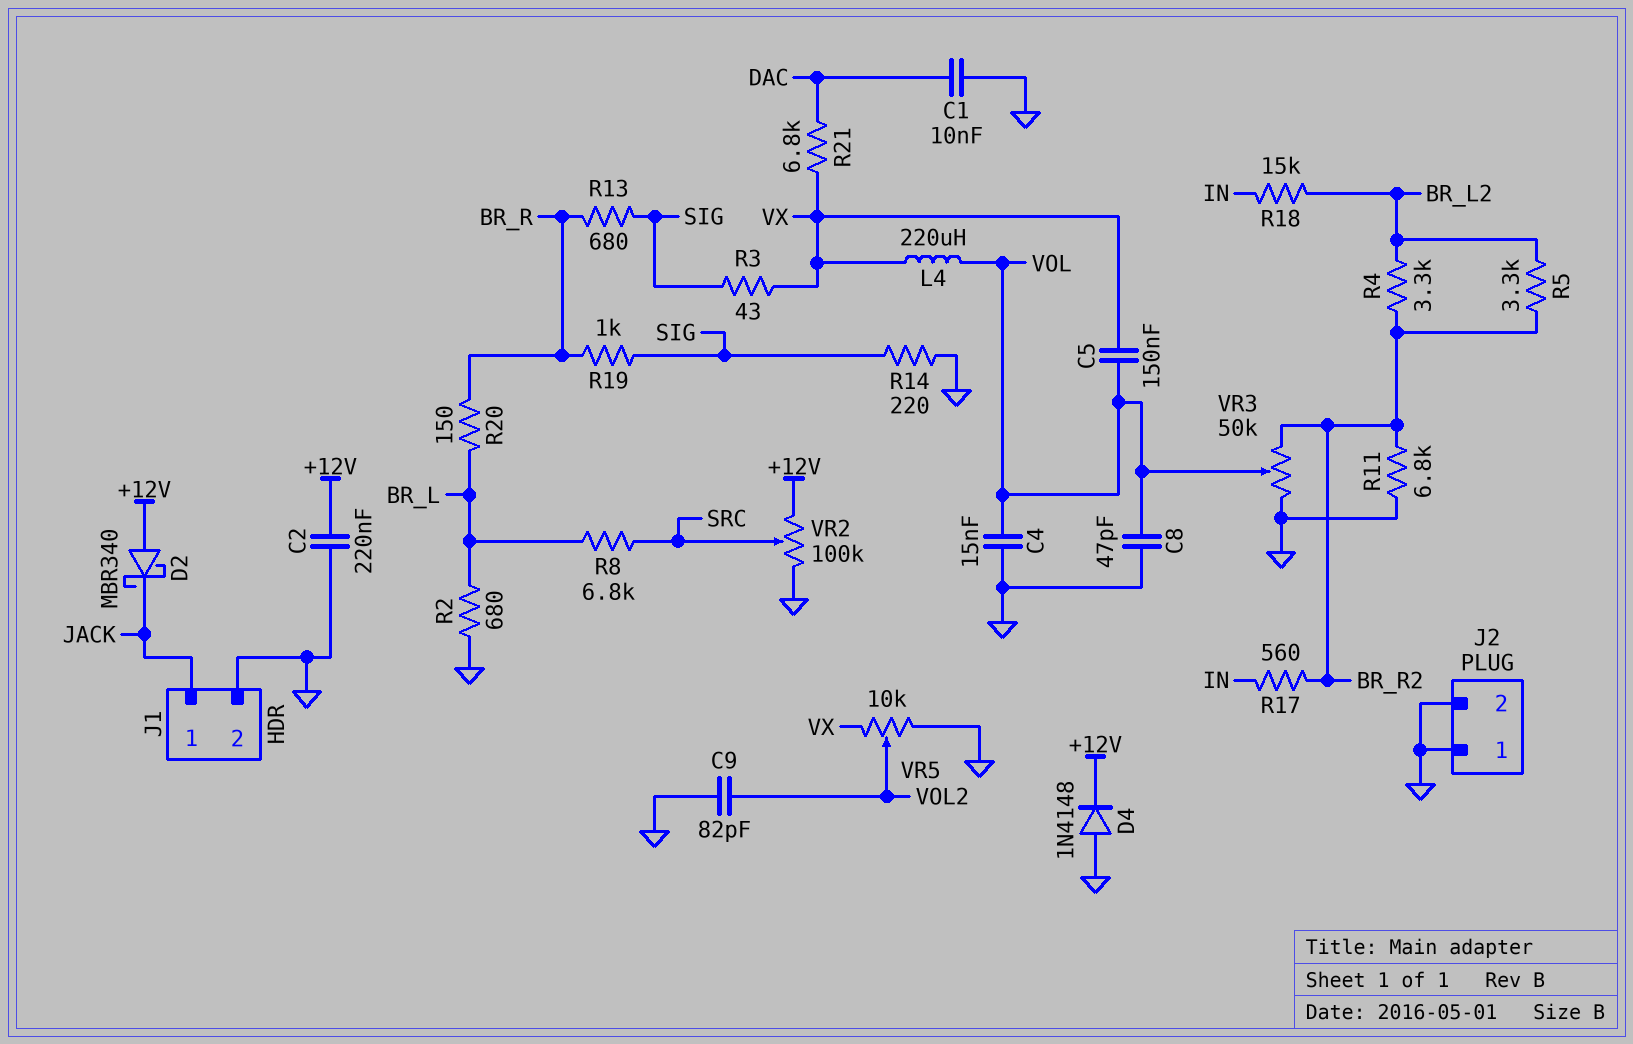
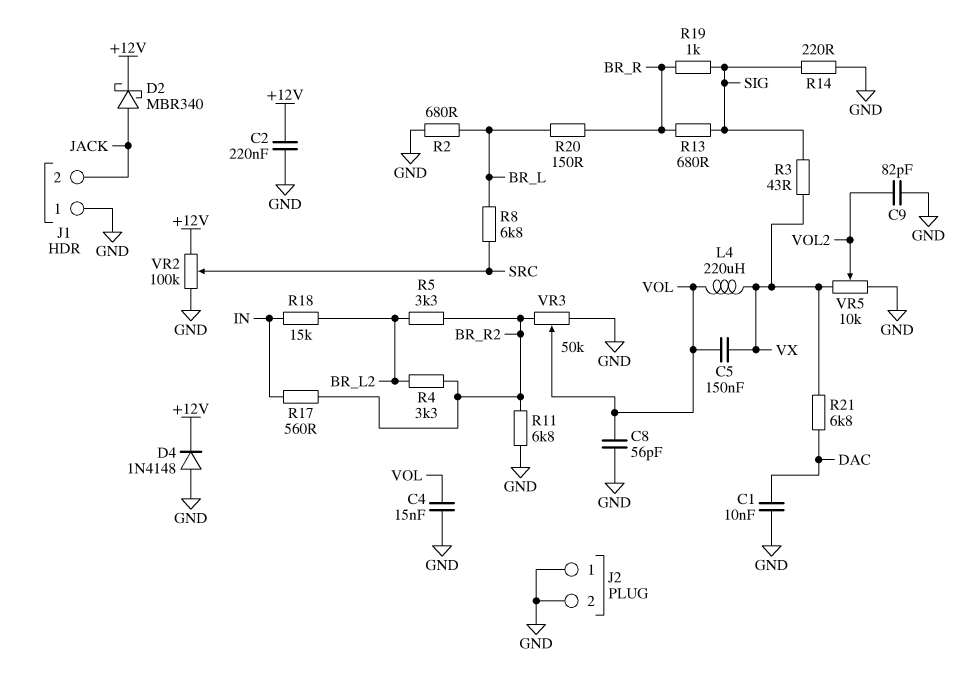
C8: 47pF (GND, VOL) -> 56pF (GND, VOL)
D2: schottky MBR340 (A +12V, K JACK) -> schottky MBR340 (A JACK, K +12V)
J1 pin 1: JACK -> GND
J1 pin 2: GND -> JACK

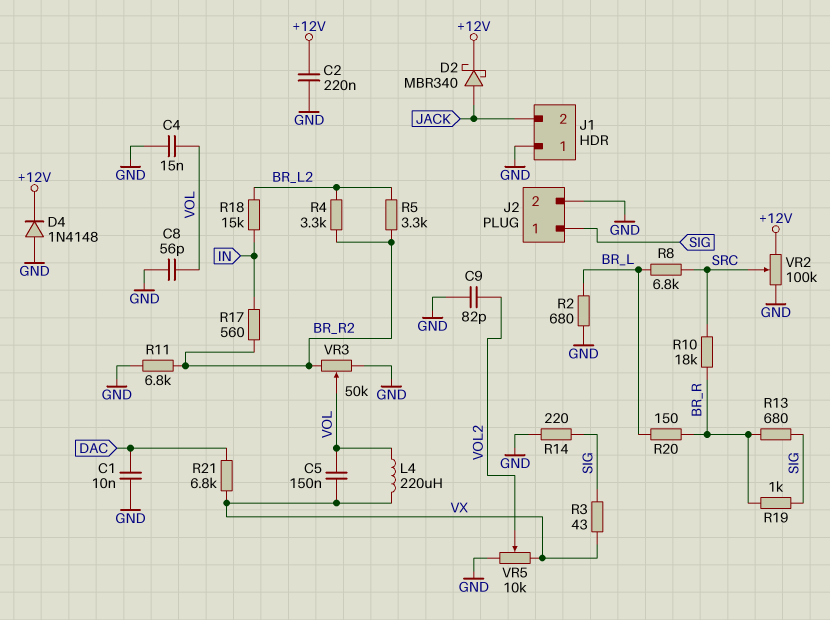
J2 pin 1: GND -> SIG
R10: none -> 18k (BR_R, SRC)

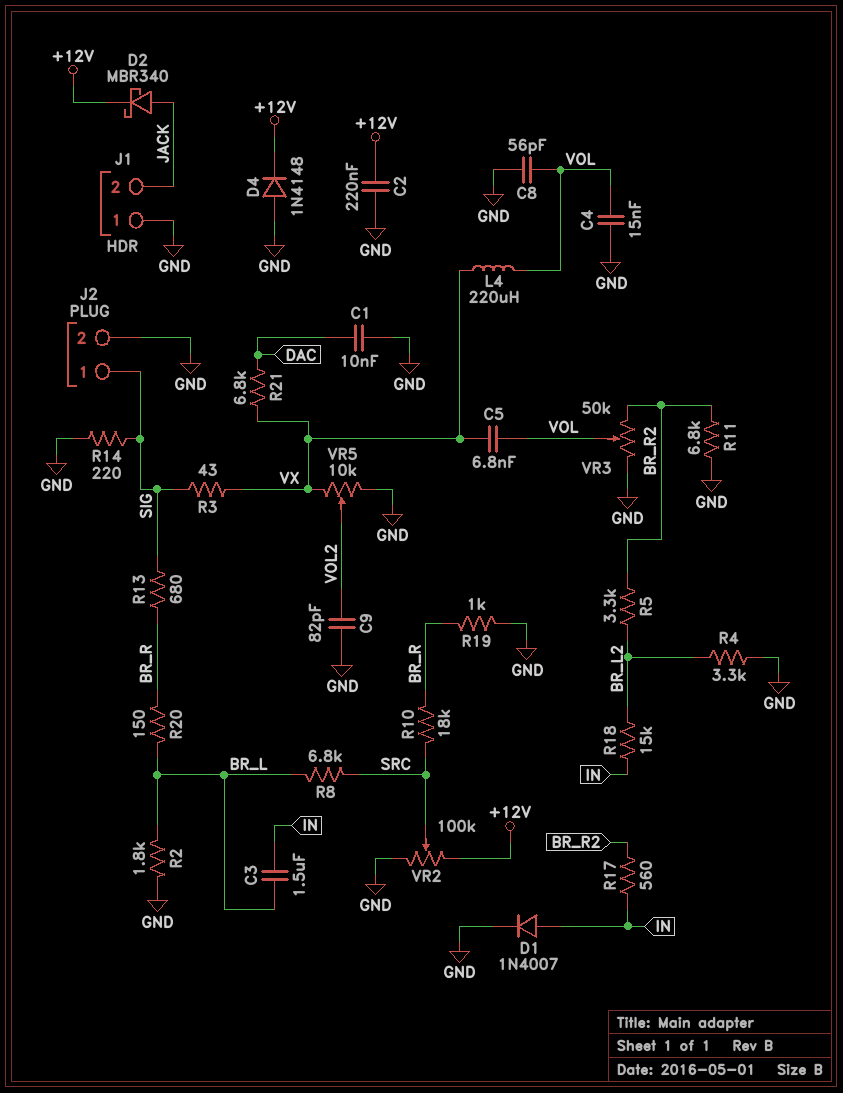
C3: none -> 1.5uF (BR_L, IN)
C5: 150nF (VOL, VX) -> 6.8nF (VOL, VX)
D1: none -> diode 1N4007 (A IN, K GND)
R2: 680 (BR_L, GND) -> 1.8k (BR_L, GND)
R4: 3.3k (BR_L2, BR_R2) -> 3.3k (BR_L2, GND)
R19: 1k (BR_R, SIG) -> 1k (BR_R, GND)

